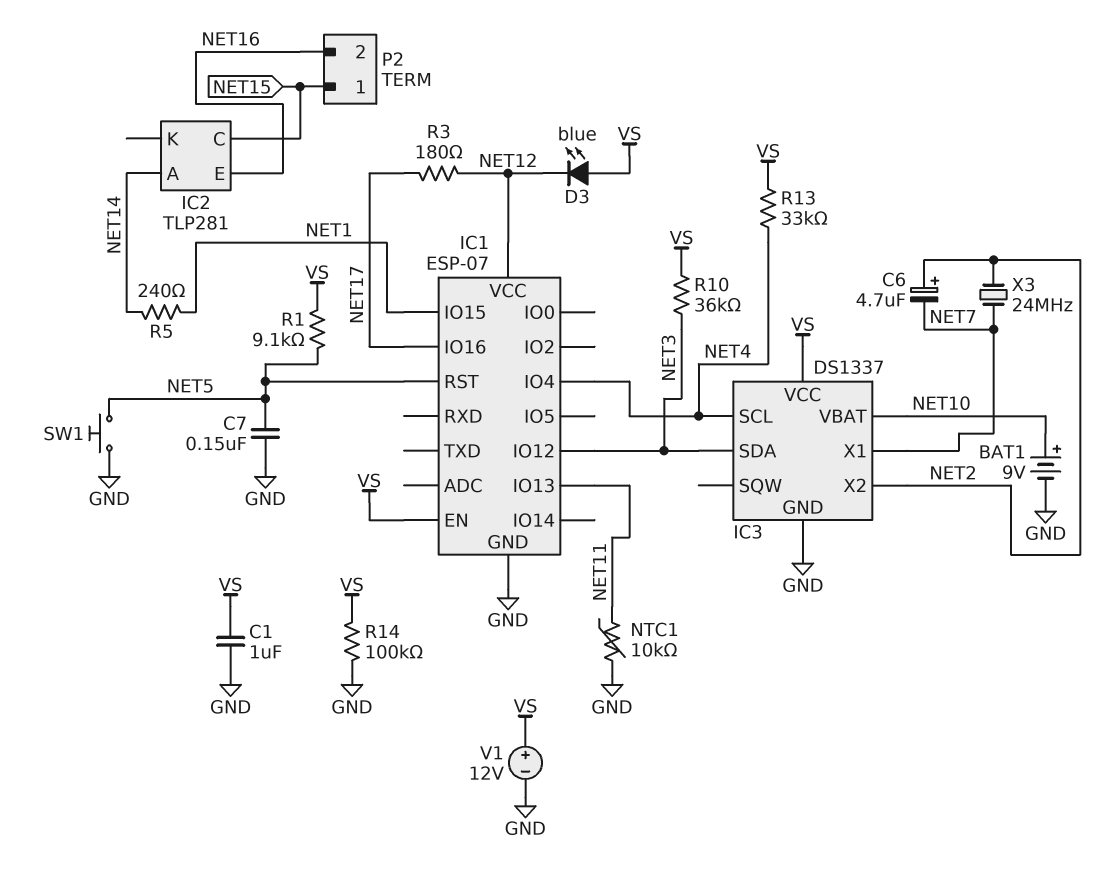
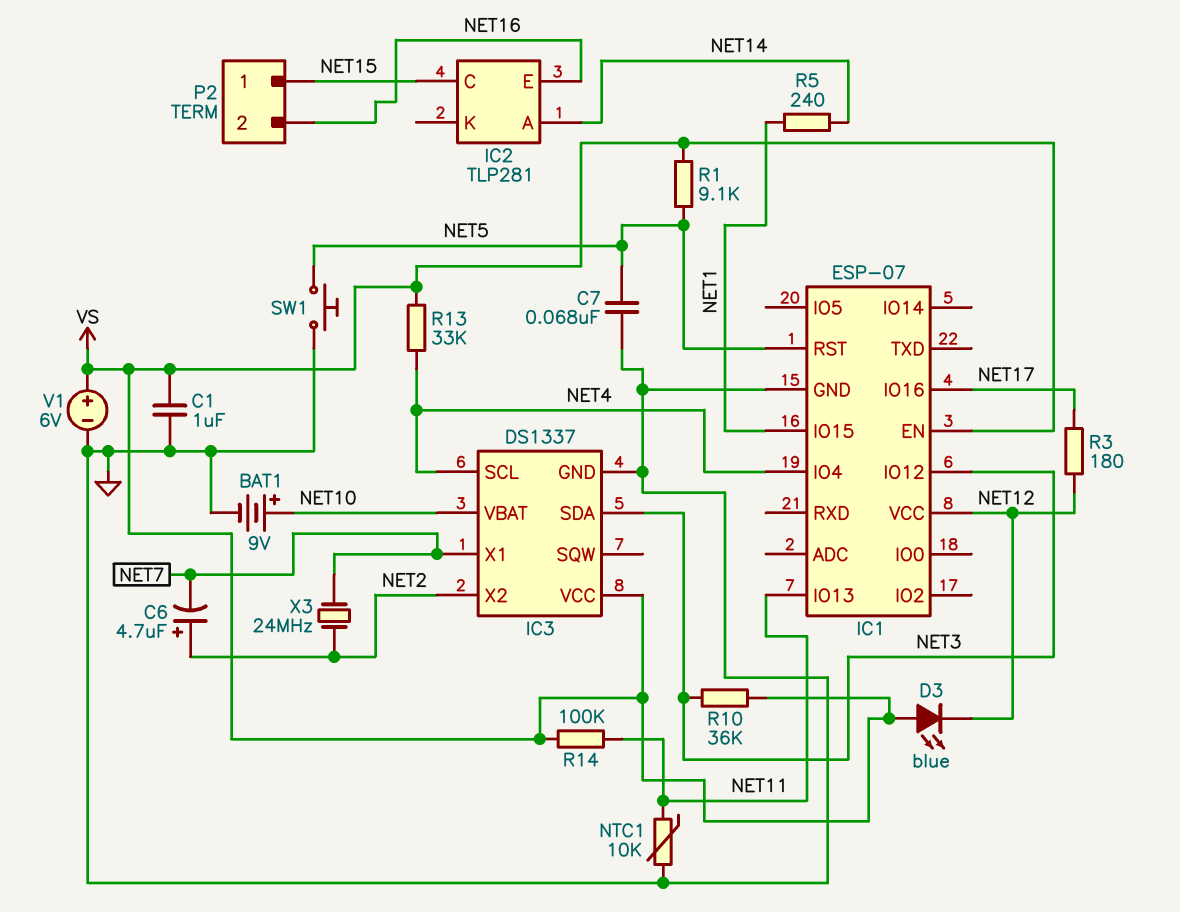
C7: 150nF (GND, NET5) -> 68nF (GND, NET5)
R14: 100k (GND, VS) -> 100k (NET11, VS)
V1: 12V (plus VS, minus GND) -> 6V (plus VS, minus GND)

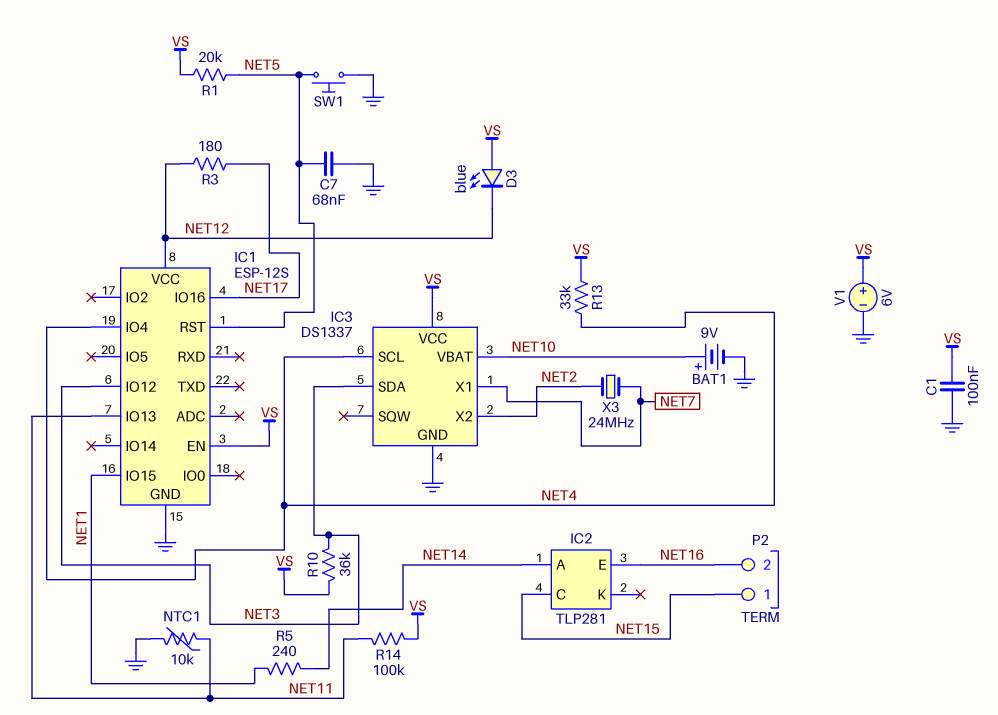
C1: 1uF (GND, VS) -> 100nF (GND, VS)
C6: 4.7uF (plus NET2, minus NET7) -> none
IC1: ESP-07 -> ESP-12S
R1: 9.1k (NET5, VS) -> 20k (NET5, VS)

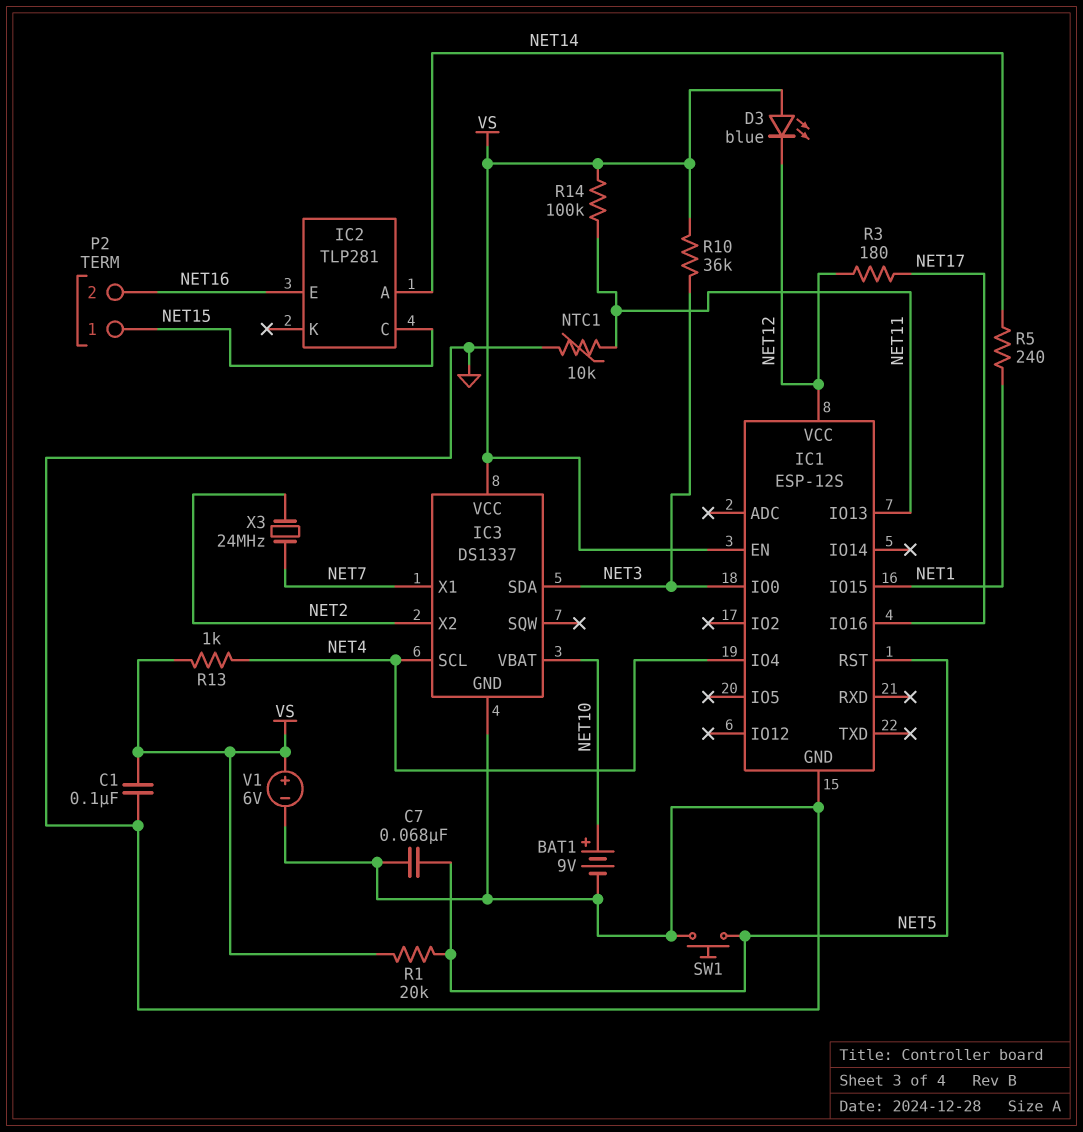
IC1 pin IO0: none -> NET3
IC1 pin IO12: NET3 -> none
R13: 33k (NET4, VS) -> 1k (NET4, VS)

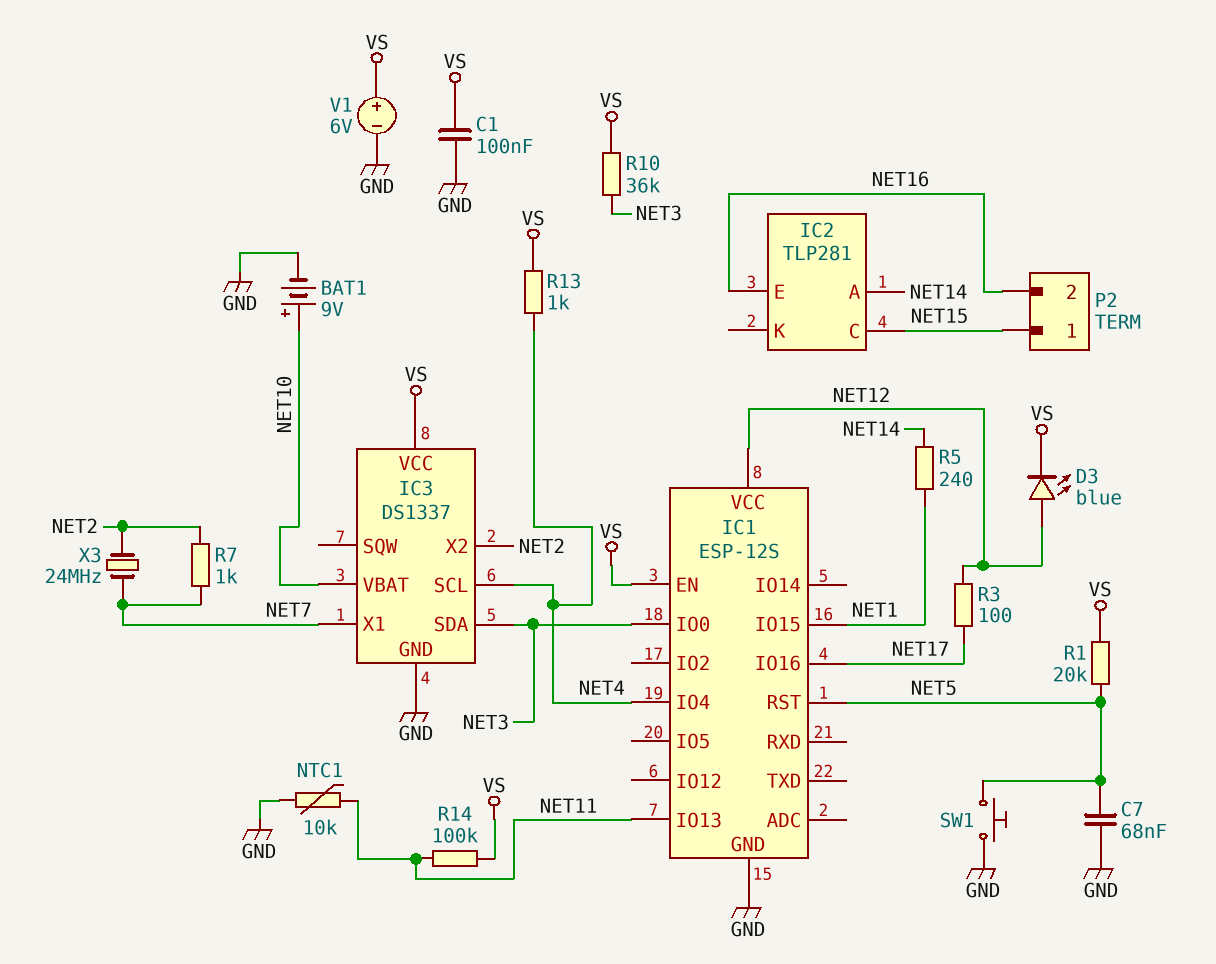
D3: LED blue (A VS, K NET12) -> LED blue (A NET12, K VS)
R3: 180 (NET12, NET17) -> 100 (NET12, NET17)
R7: none -> 1k (NET2, NET7)

